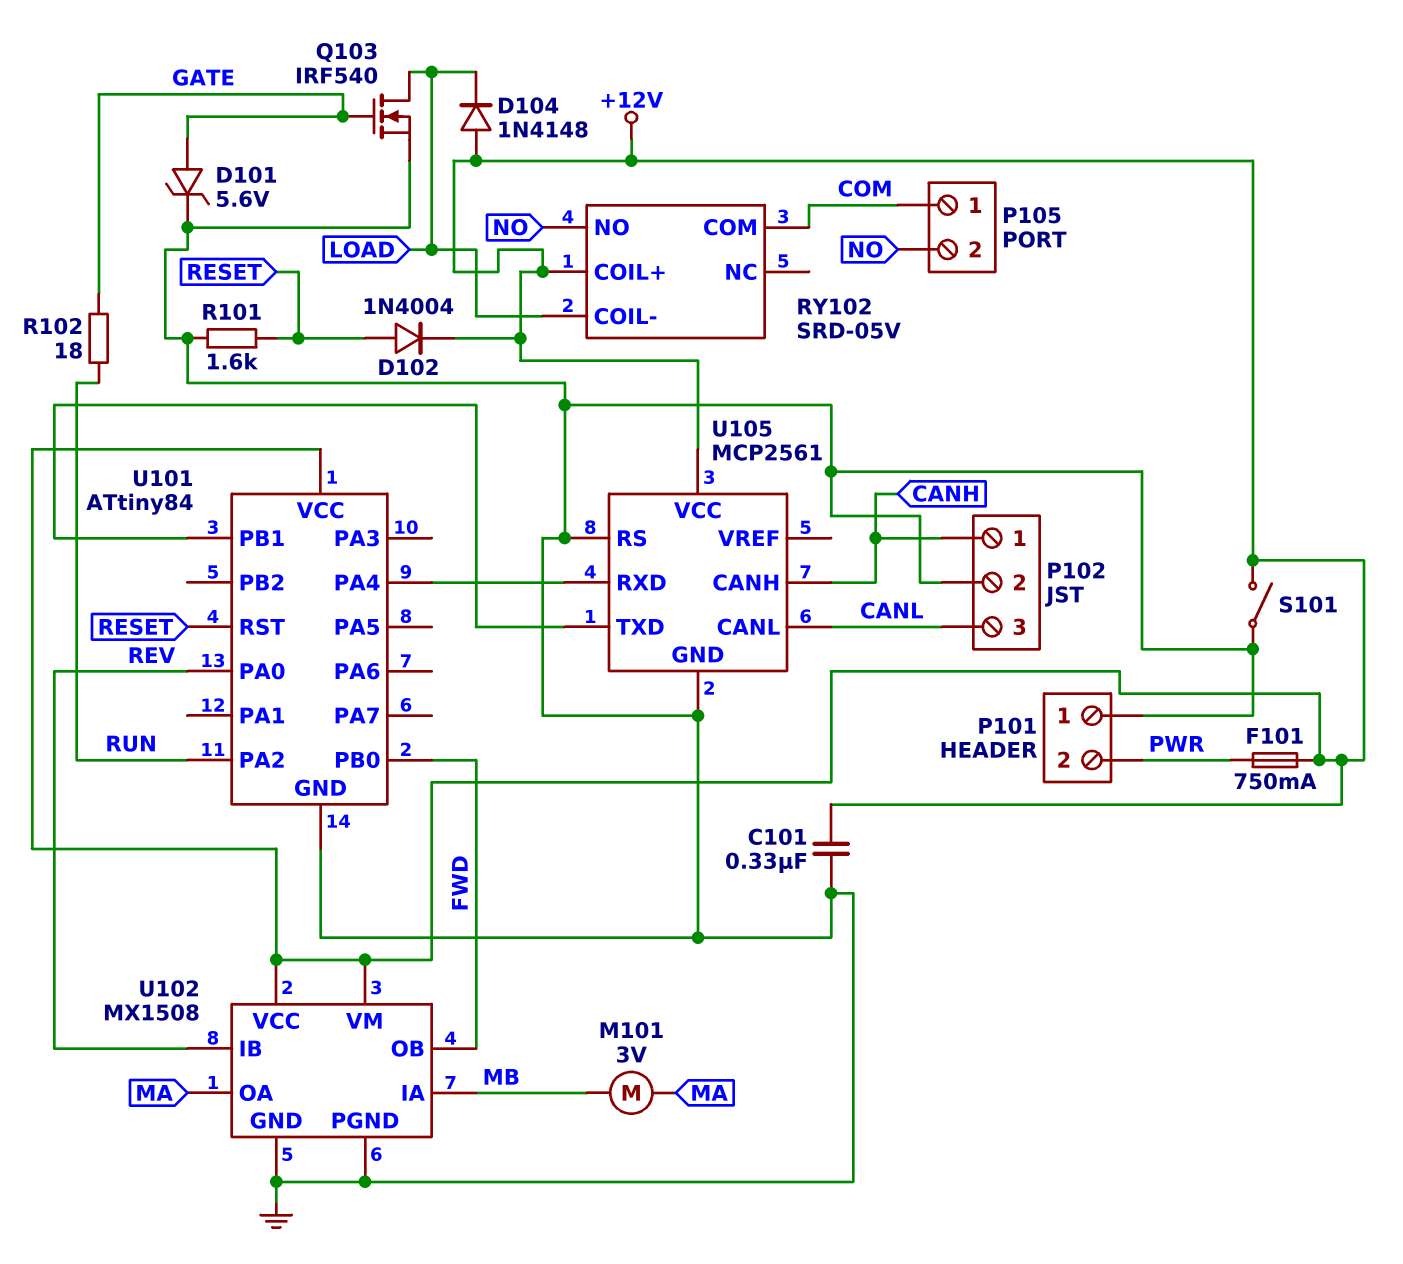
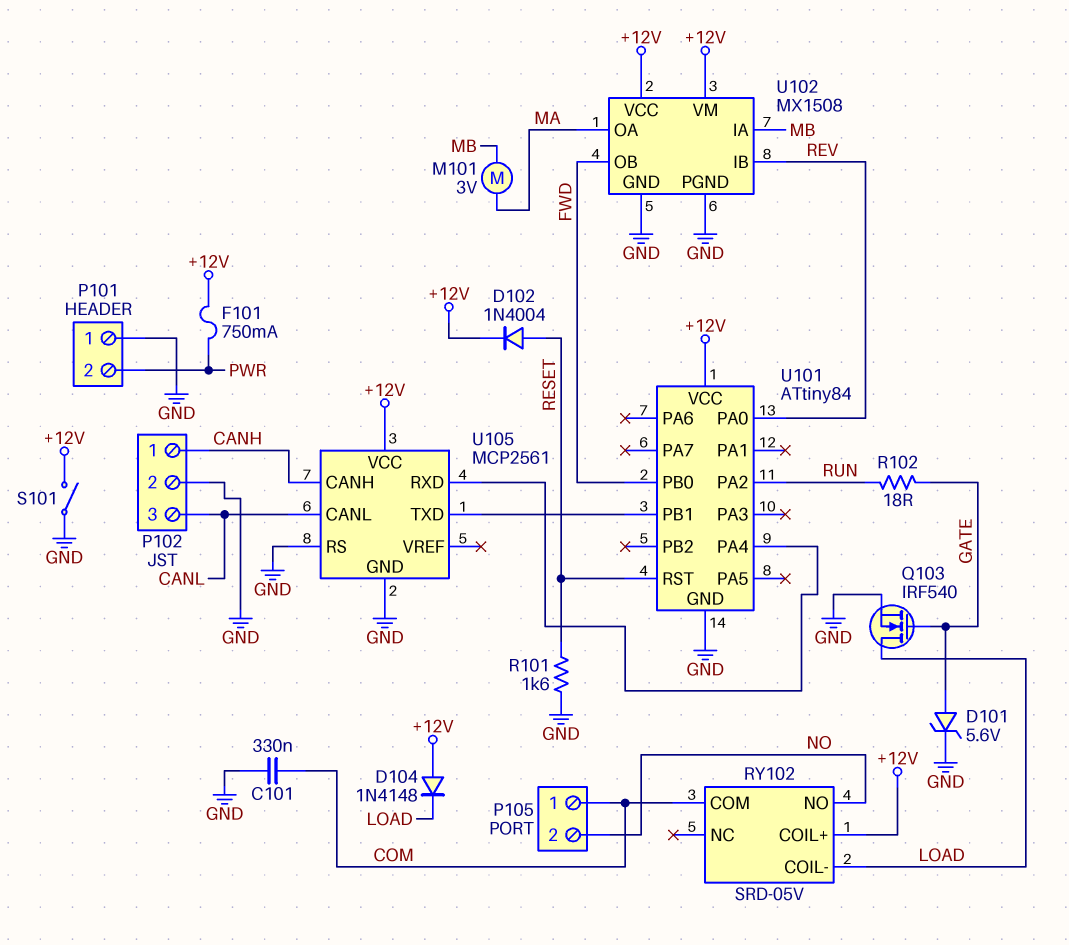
C101: 330nF (+12V, GND) -> 330nF (COM, GND)

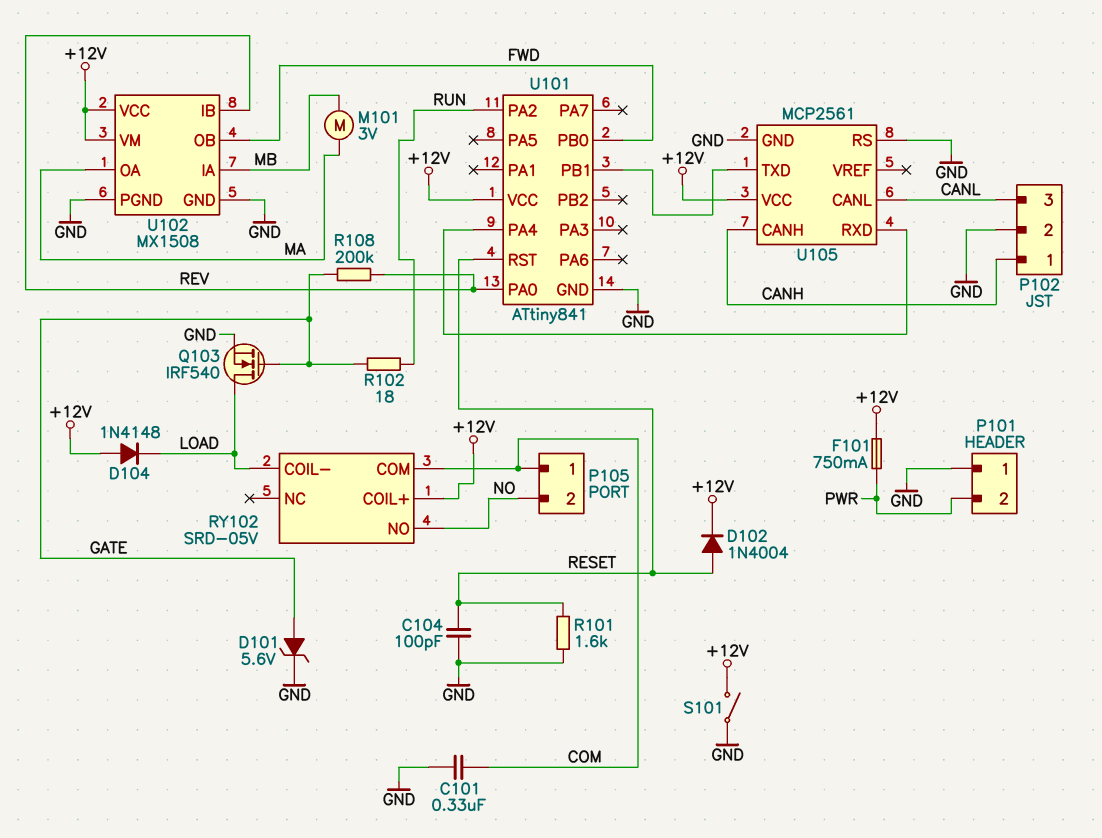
C104: none -> 100pF (GND, RESET)
R108: none -> 200k (GATE, REV)
U101: ATtiny84 -> ATtiny841

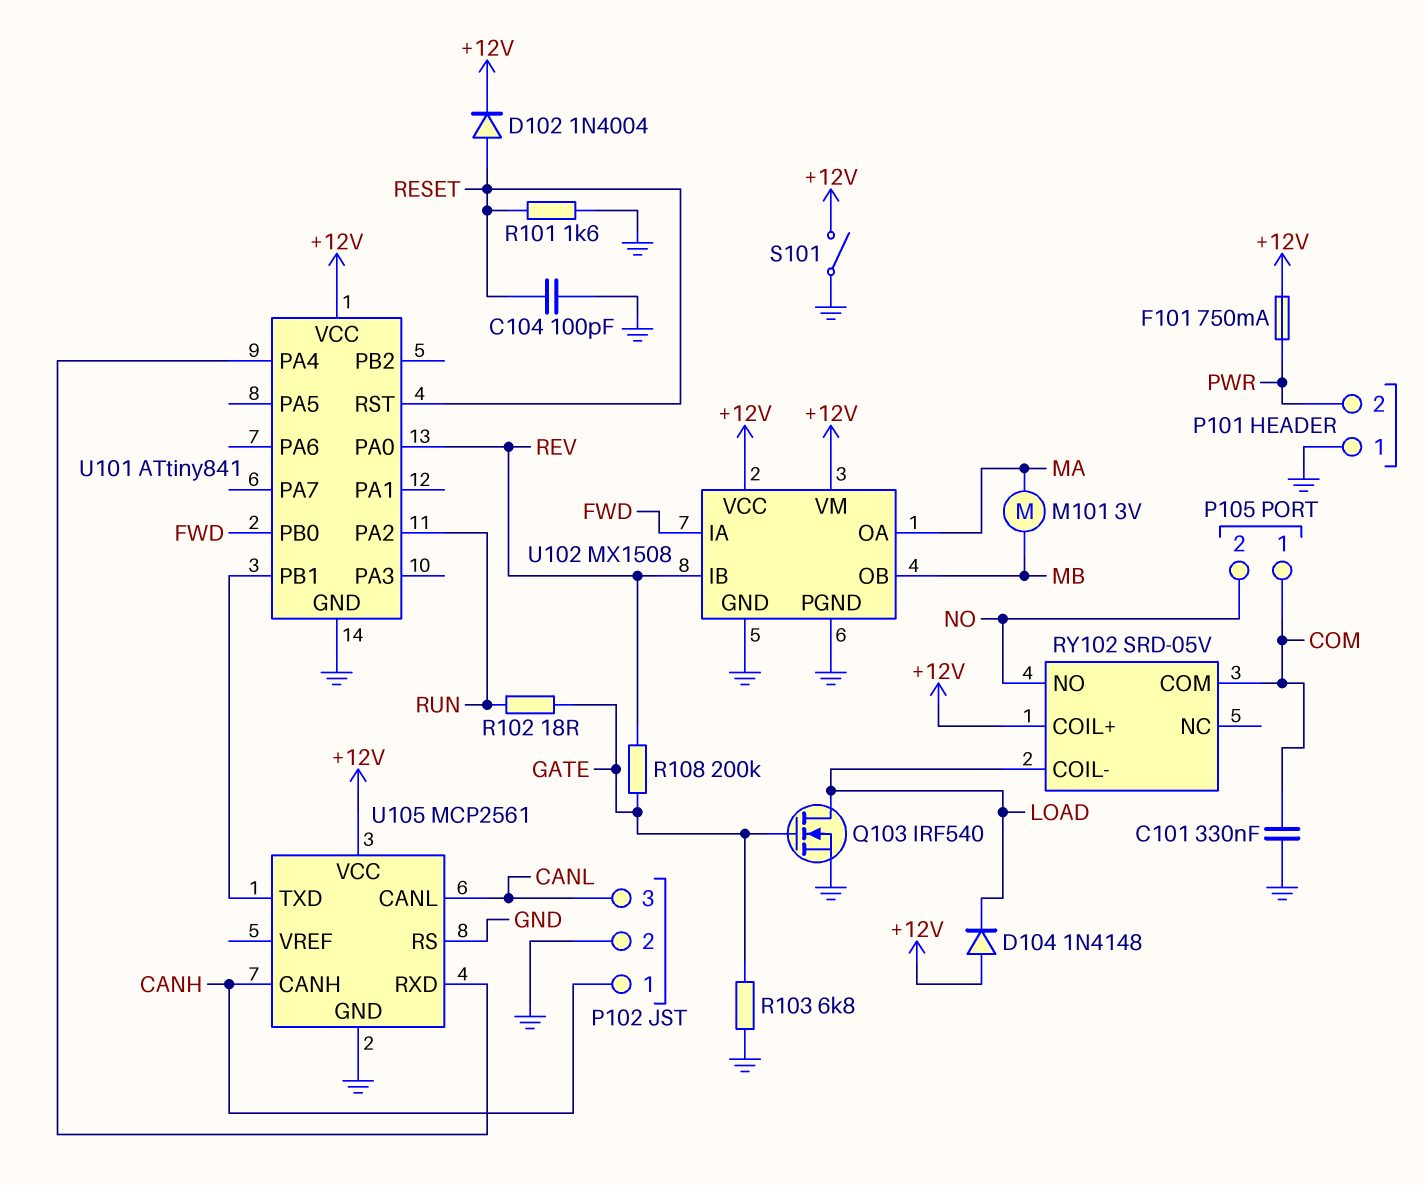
D101: zener 5.6V (A GATE, K GND) -> none
R103: none -> 6.8k (GATE, GND)
U102 pin IA: MB -> FWD
U102 pin OB: FWD -> MB

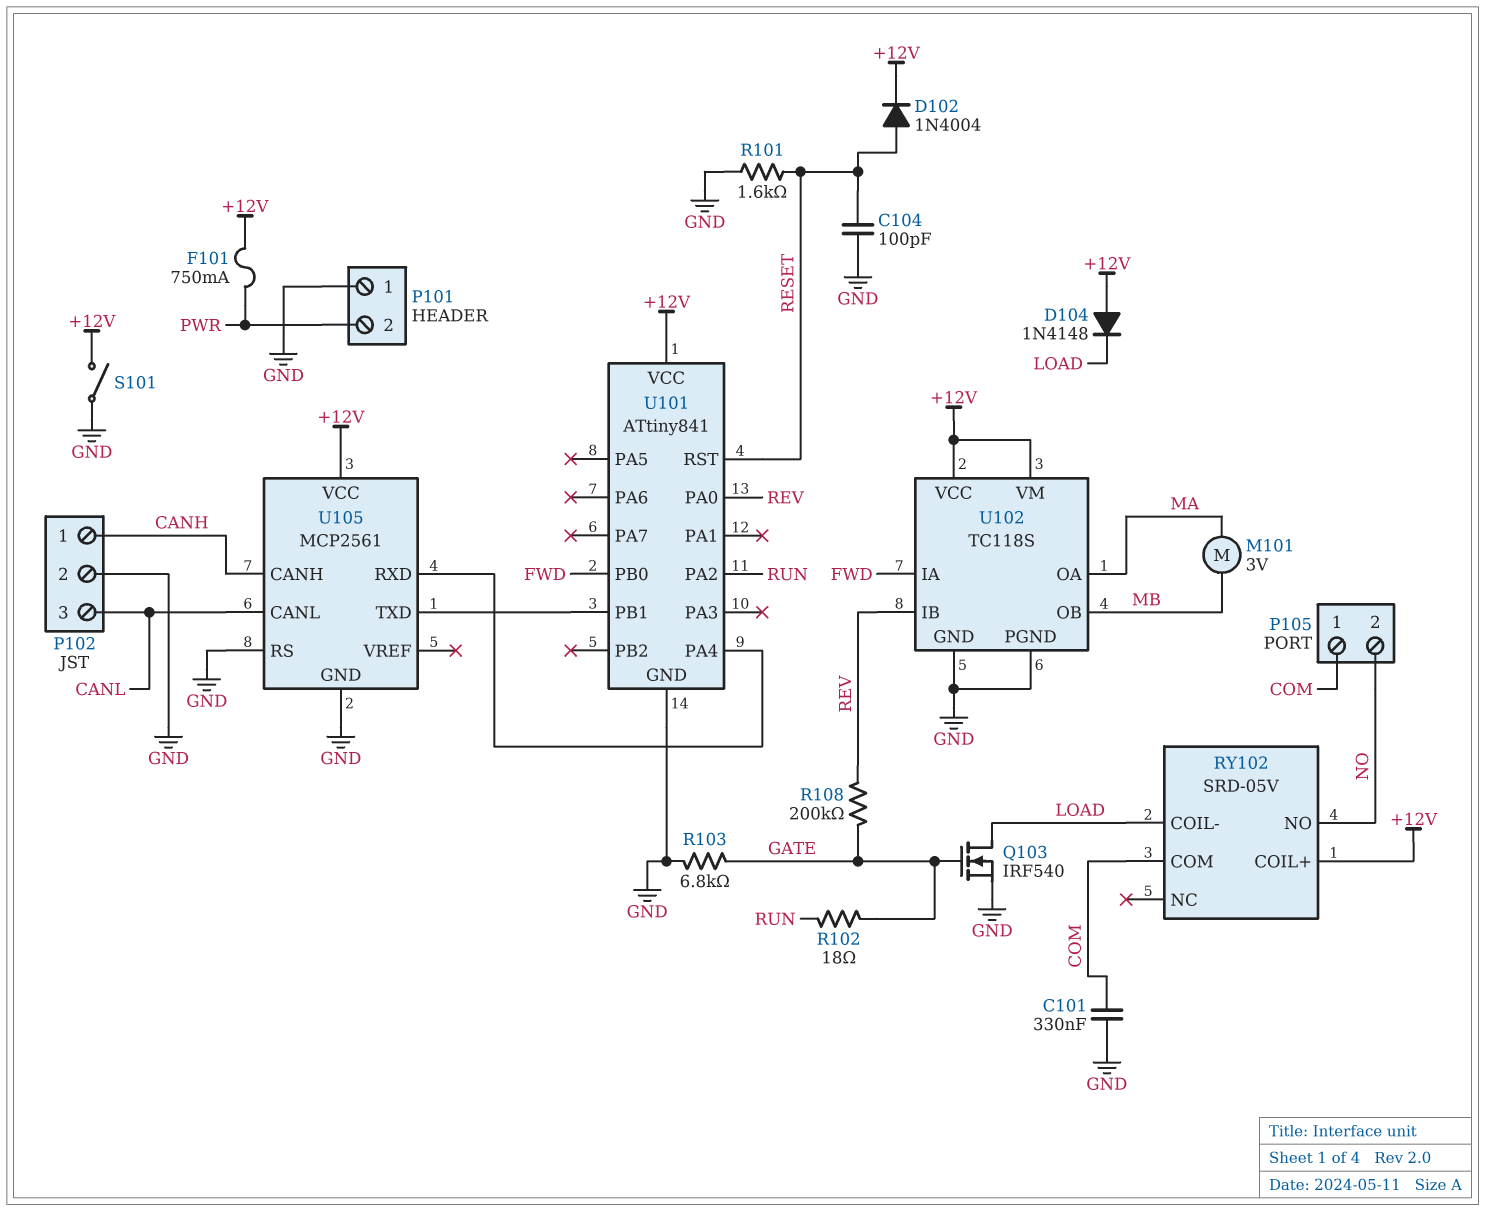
U102: MX1508 -> TC118S

